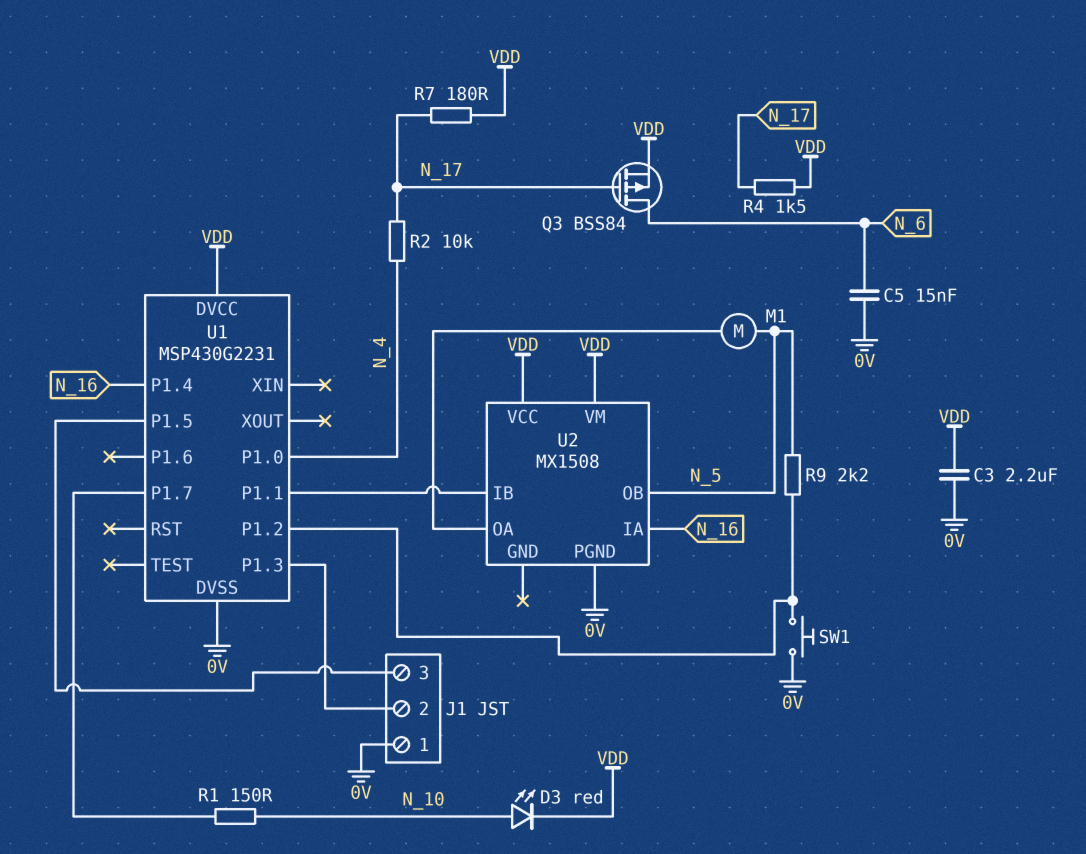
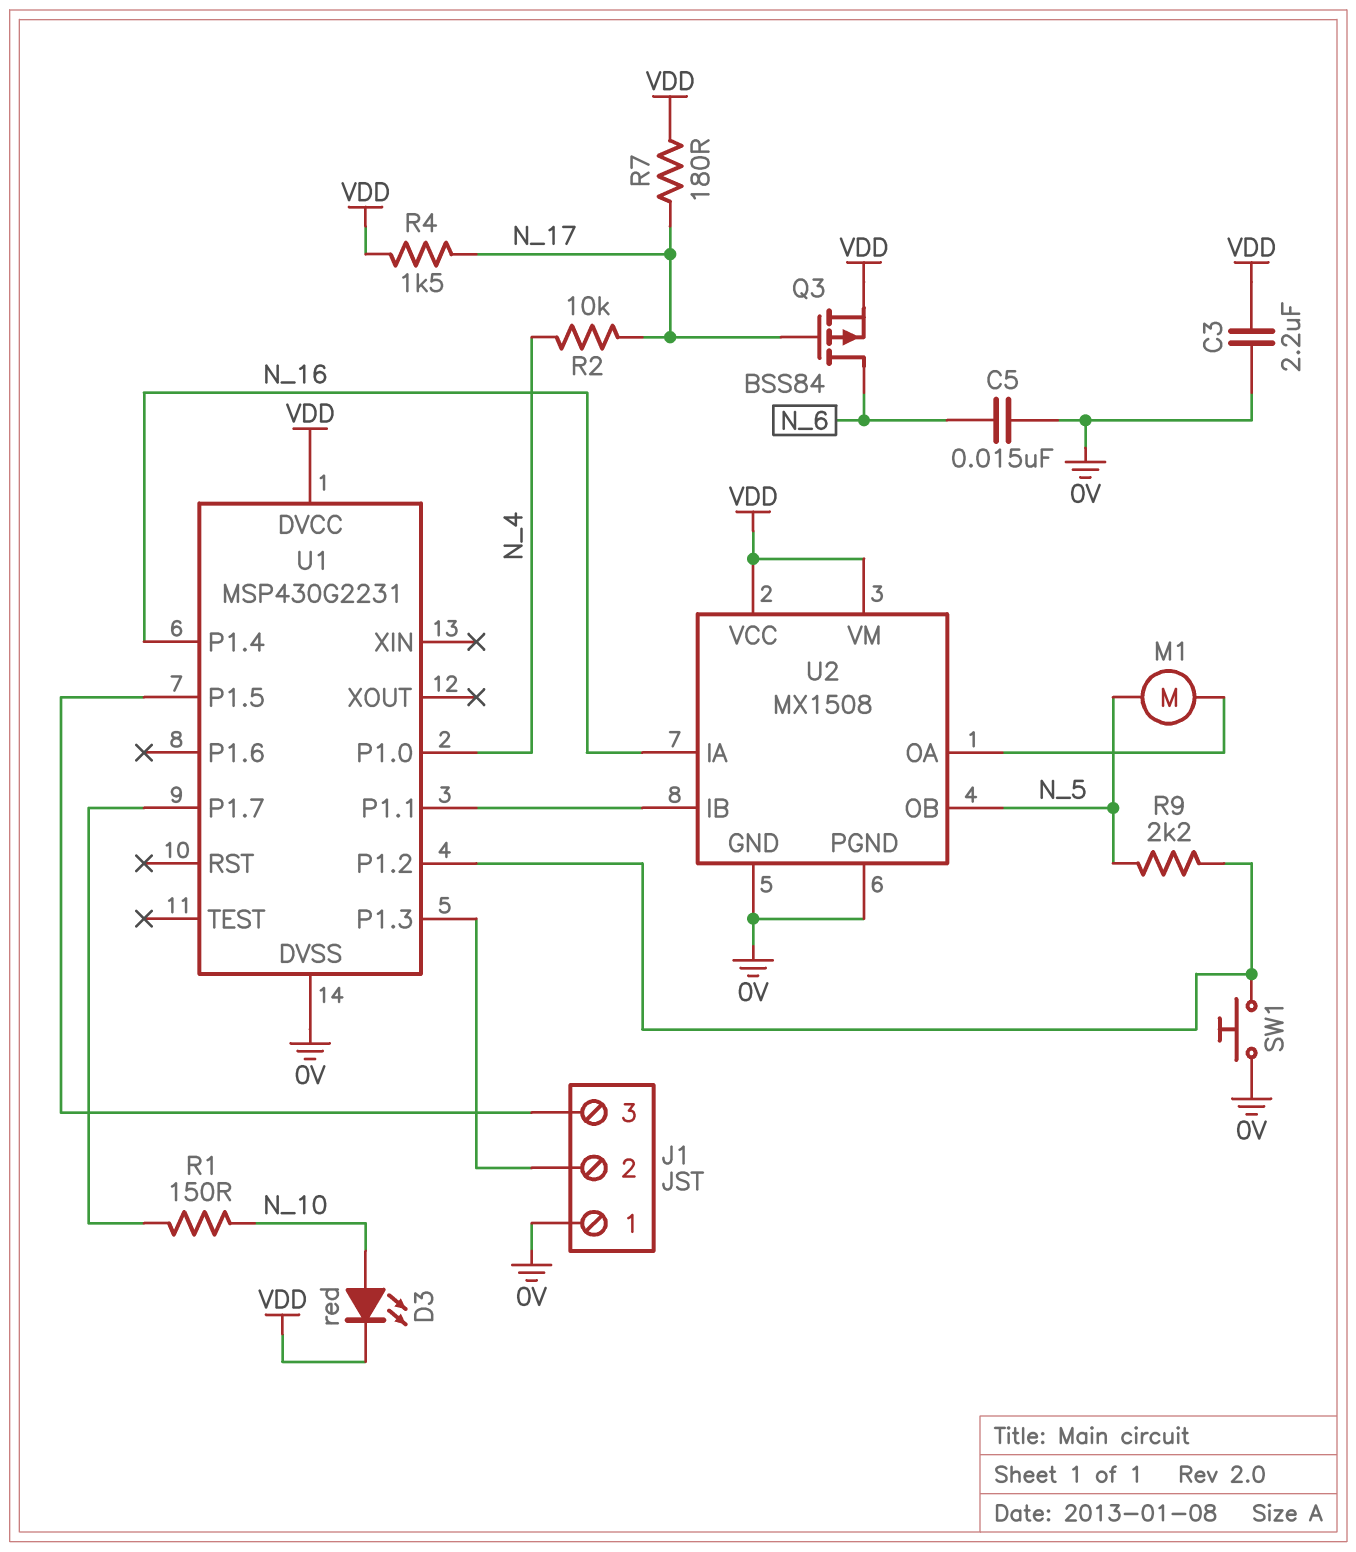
U2 pin GND: none -> 0V

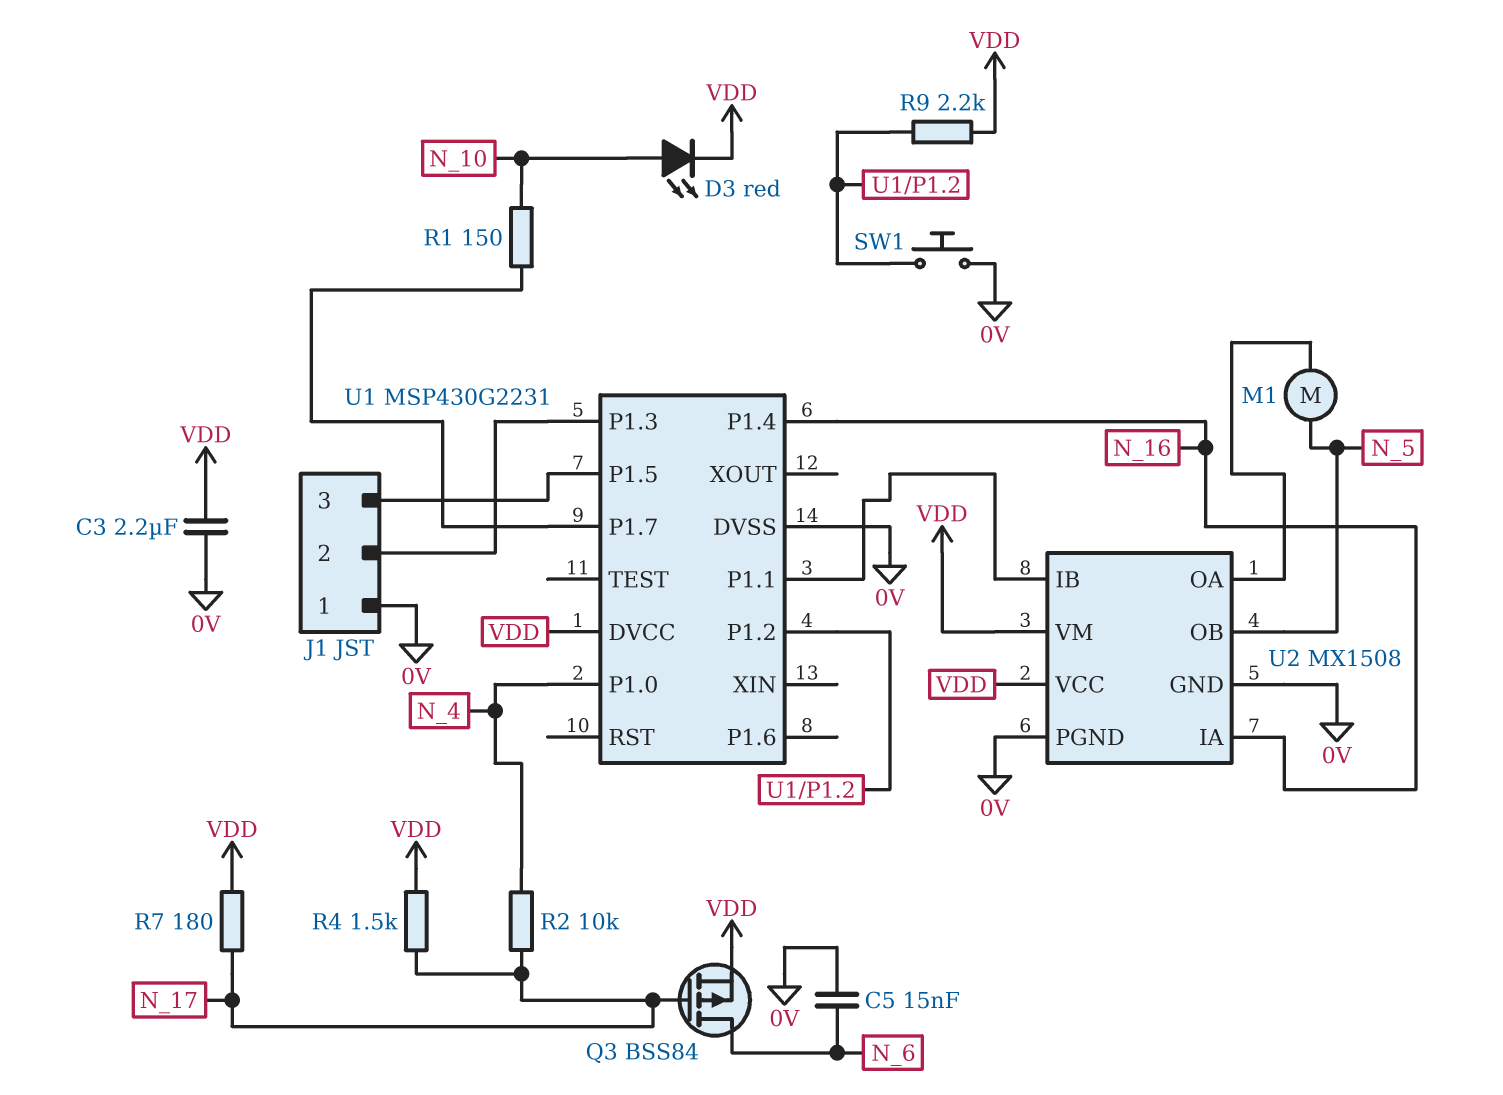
R9: 2.2k (N_5, U1/P1.2) -> 2.2k (U1/P1.2, VDD)

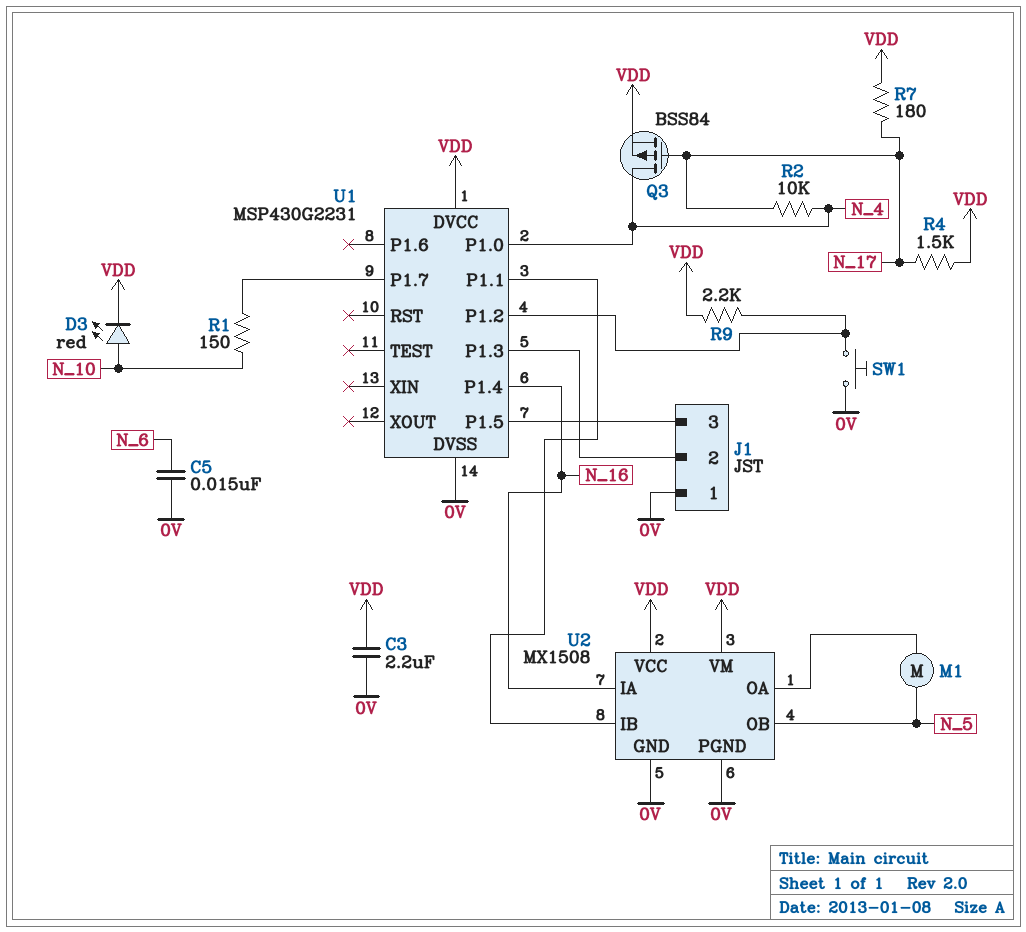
Q3: PMOS BSS84 (G N_17, D N_6, S VDD) -> PMOS BSS84 (G N_17, D N_4, S VDD)

